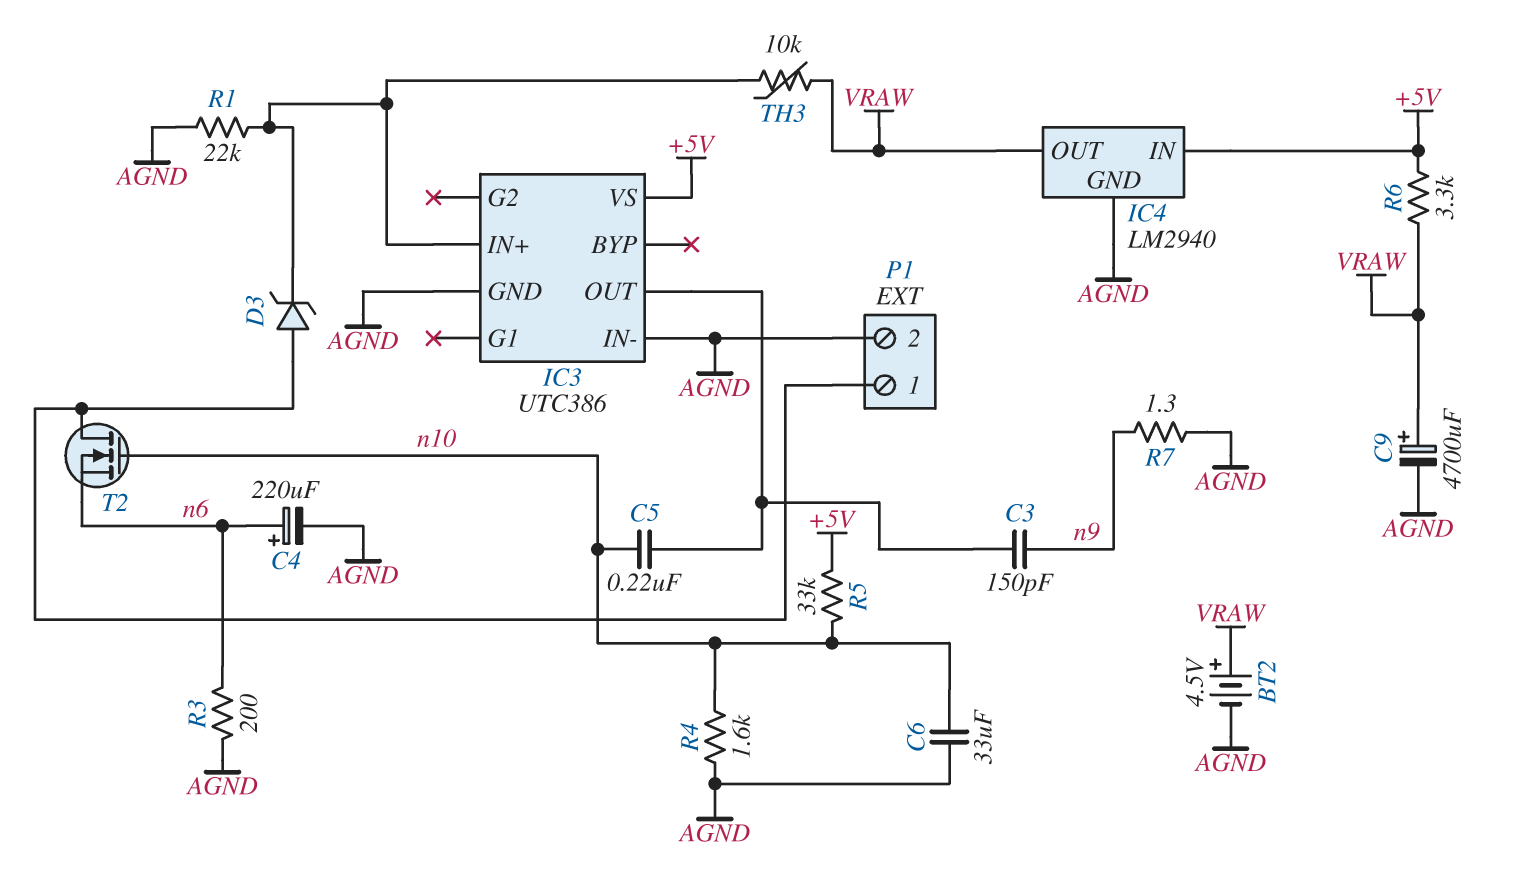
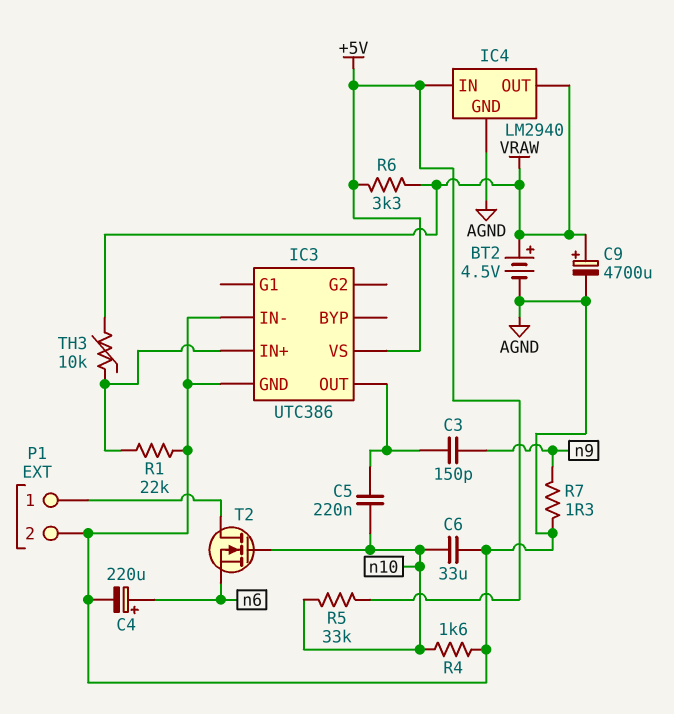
D3: zener (A P1/1, K IC3/IN+) -> none
R3: 200 (AGND, n6) -> none

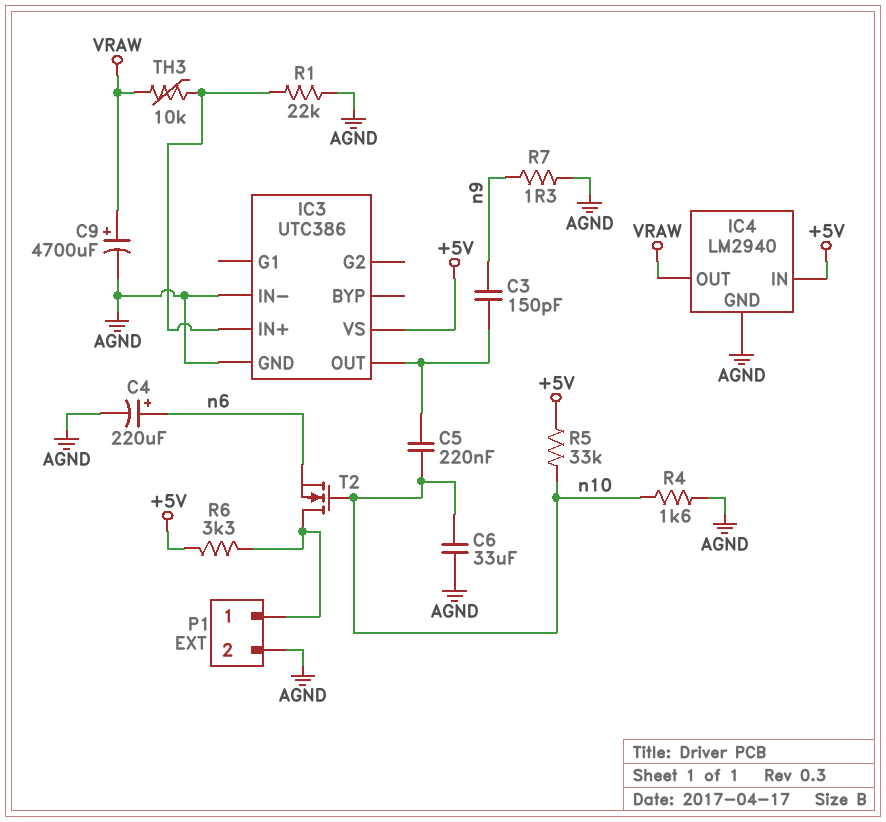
BT2: 4.5V (plus VRAW, minus AGND) -> none
R6: 3.3k (+5V, VRAW) -> 3.3k (+5V, P1/1)

